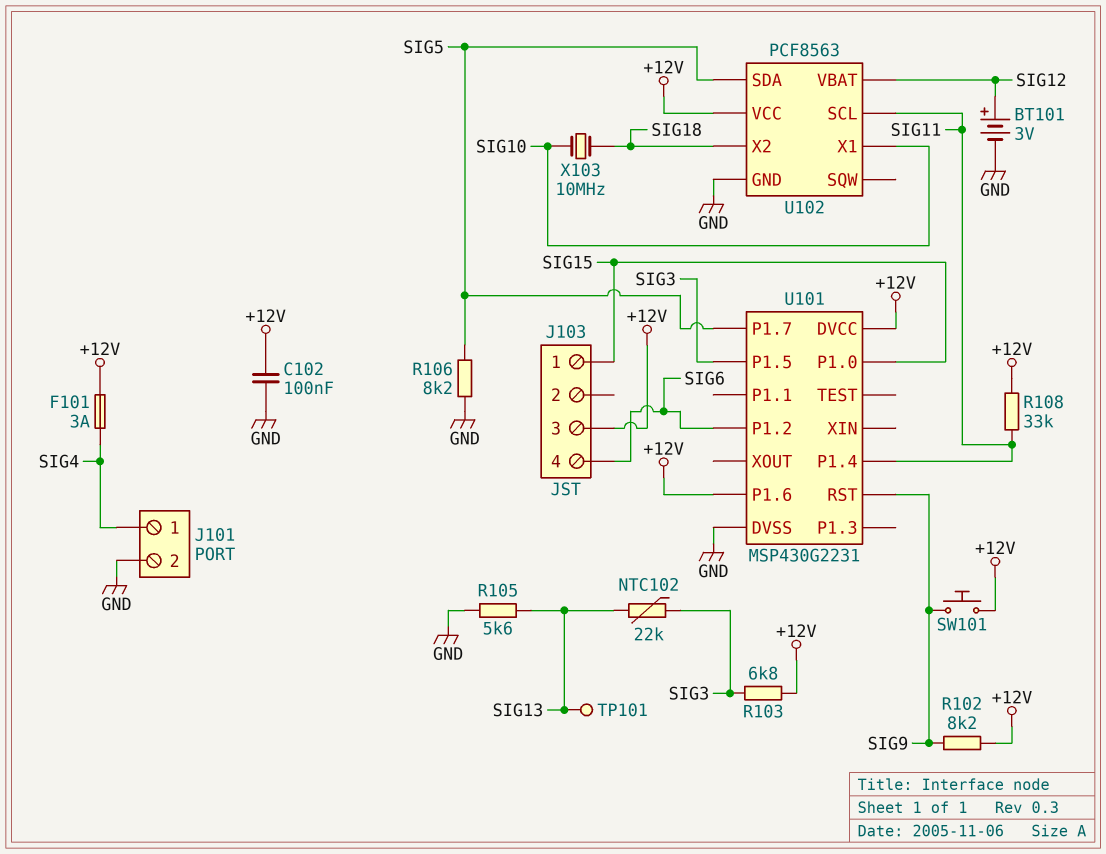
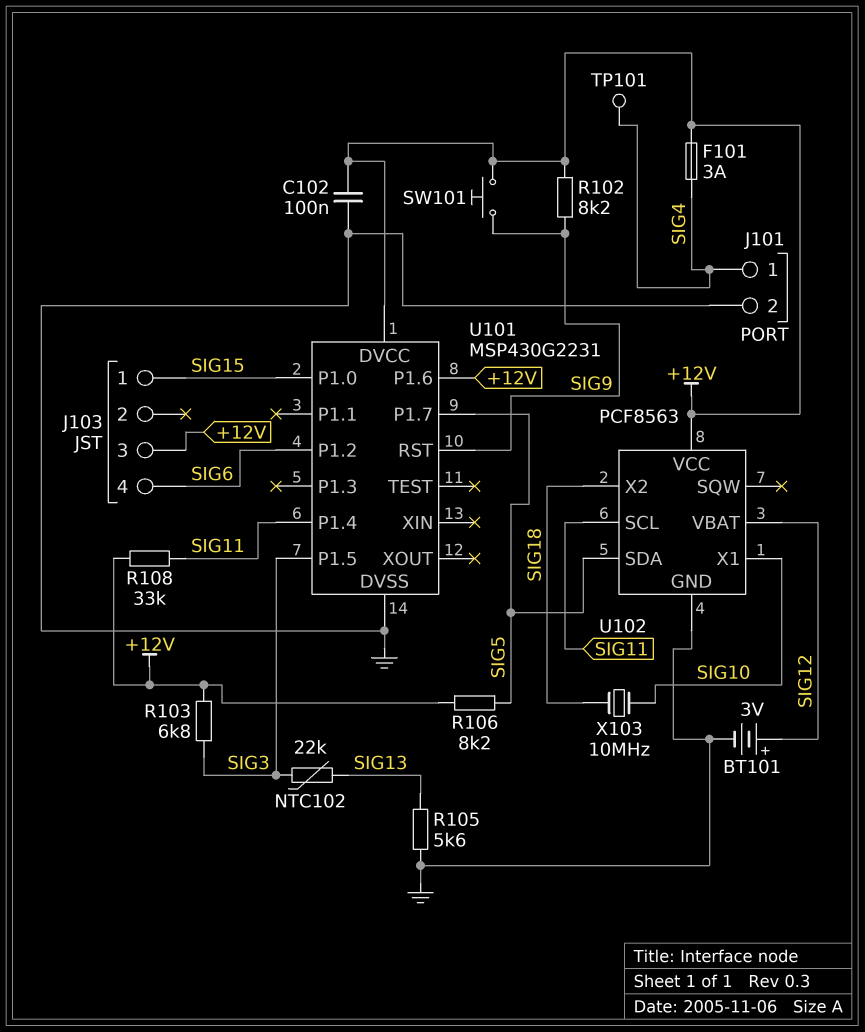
R106: 8.2k (GND, SIG5) -> 8.2k (+12V, SIG5)
TP101: test point (SIG13) -> test point (SIG4)

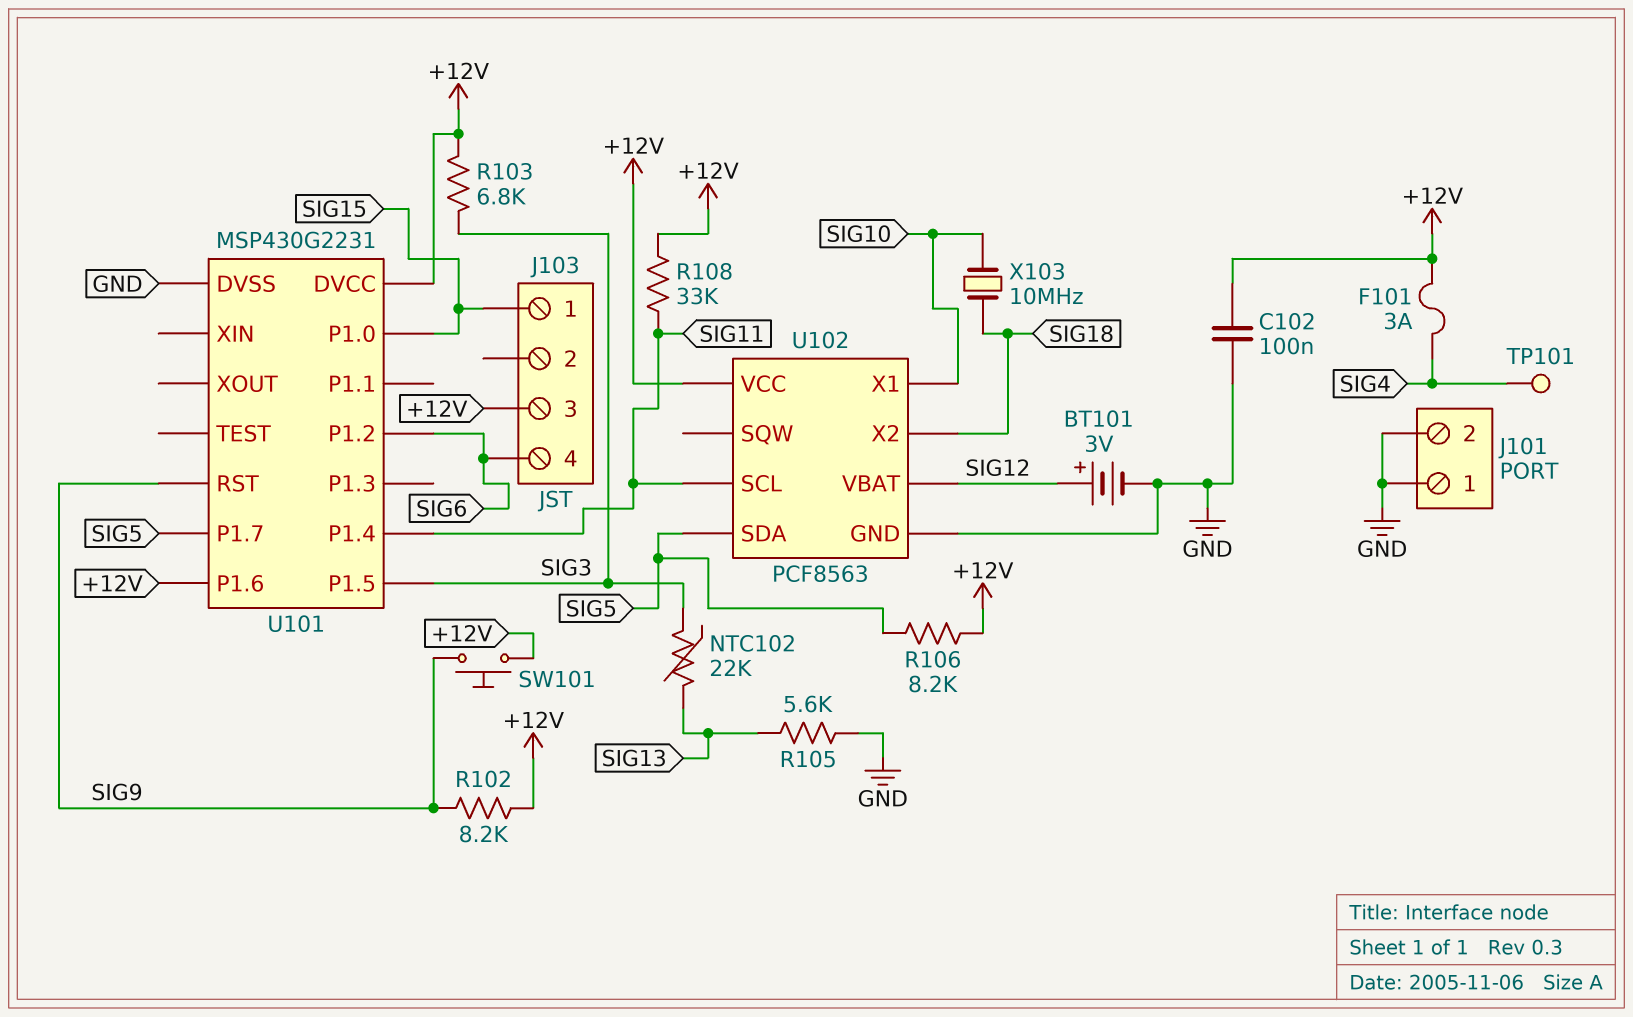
J101 pin 1: SIG4 -> GND

